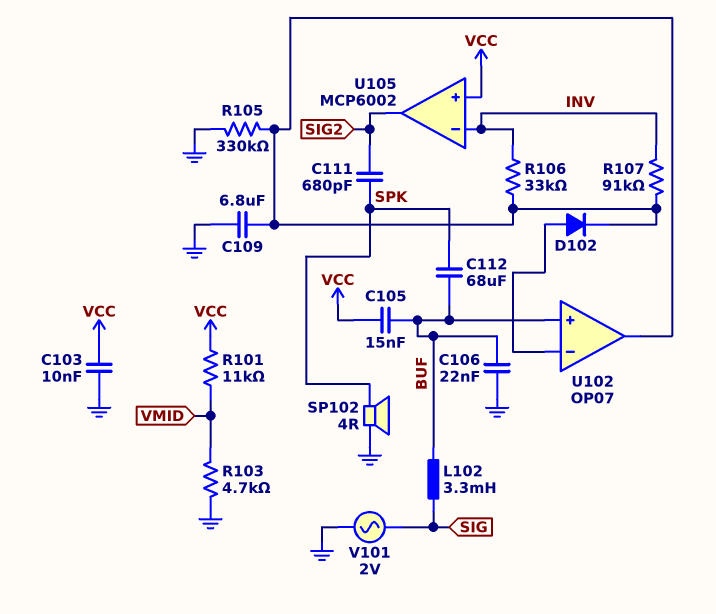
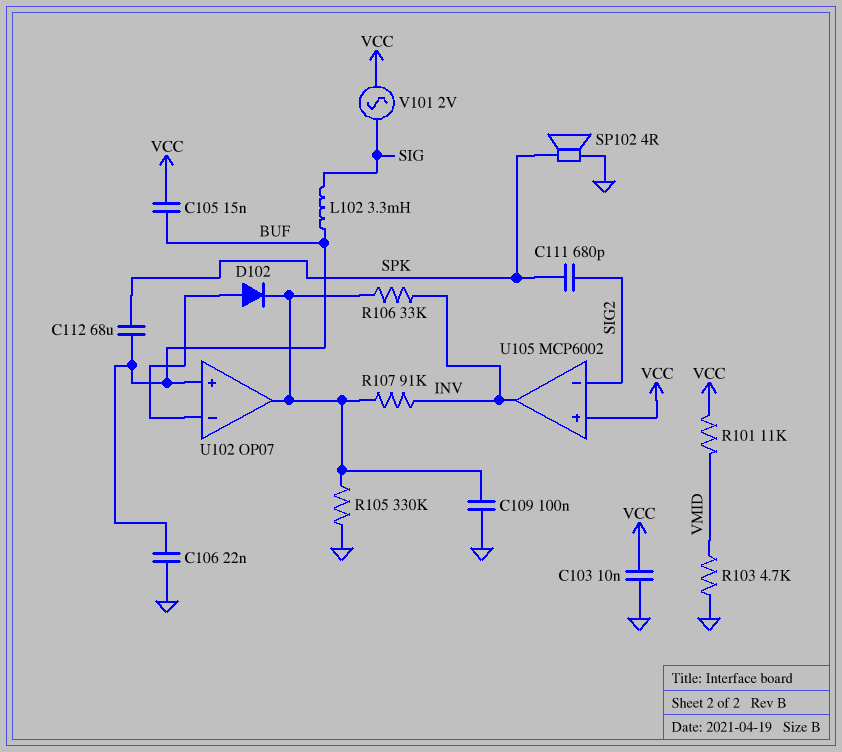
C109: 6.8uF (GND, U102/out) -> 100nF (GND, U102/out)
U105 pin in-: INV -> SIG2
U105 pin out: SIG2 -> INV
V101: AC 2V (GND, SIG) -> AC 2V (SIG, VCC)

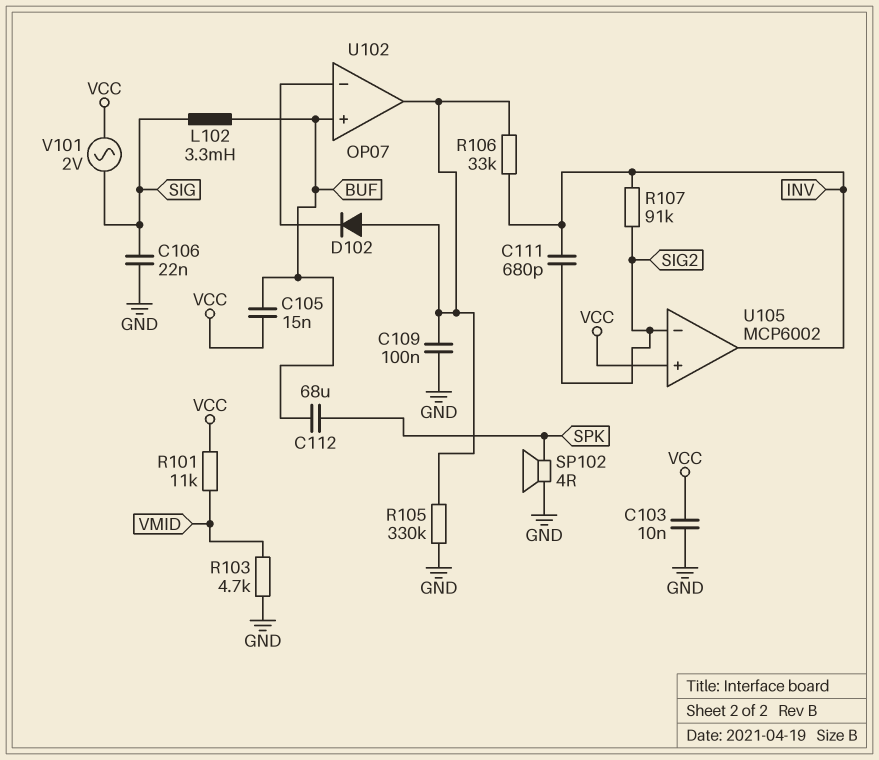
C106: 22nF (BUF, GND) -> 22nF (GND, SIG)
C111: 680pF (SIG2, SPK) -> 680pF (INV, SIG2)
D102: diode (A U102/in-, K U102/out) -> diode (A U102/out, K U102/in-)
R107: 91k (INV, U102/out) -> 91k (INV, SIG2)

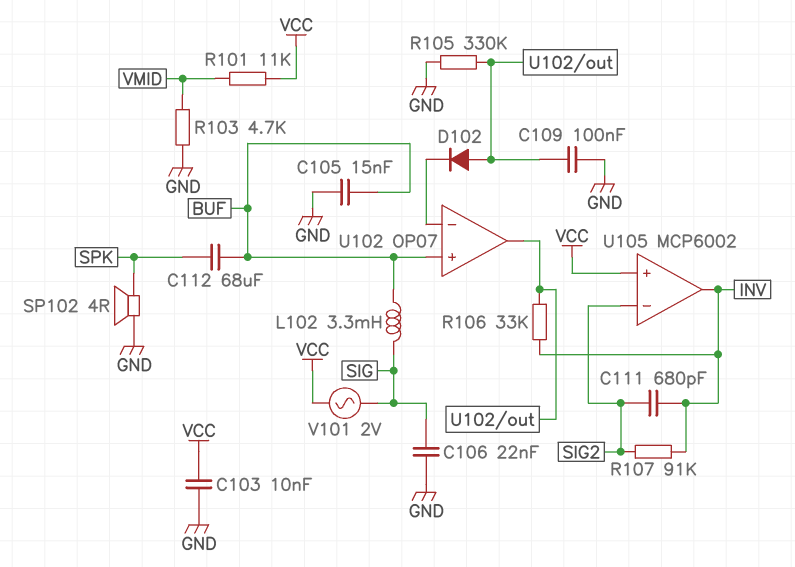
C105: 15nF (BUF, VCC) -> 15nF (BUF, GND)

